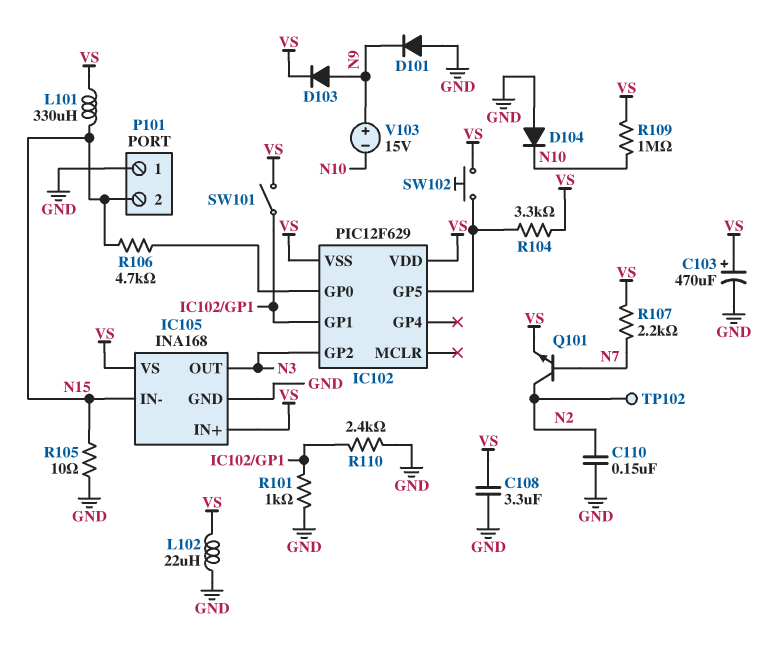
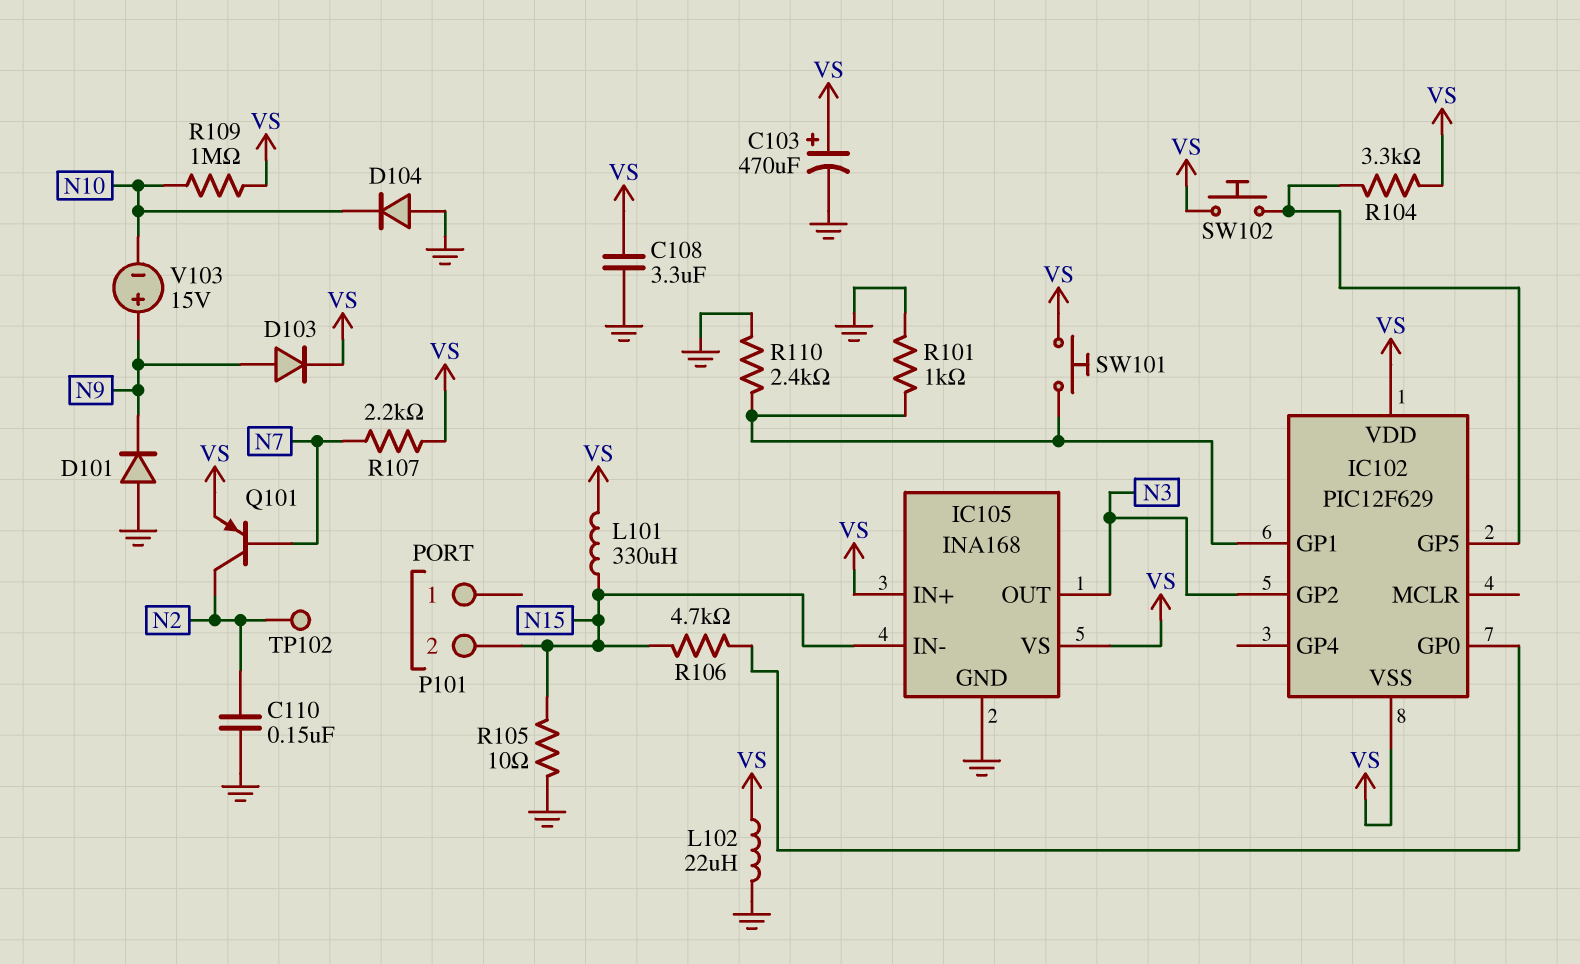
P101 pin 1: GND -> none
Q101: NPN (B N7, C N2, E VS) -> PNP (B N7, C N2, E VS)
SW101: switch (IC102/GP1, VS) -> button (IC102/GP1, VS)

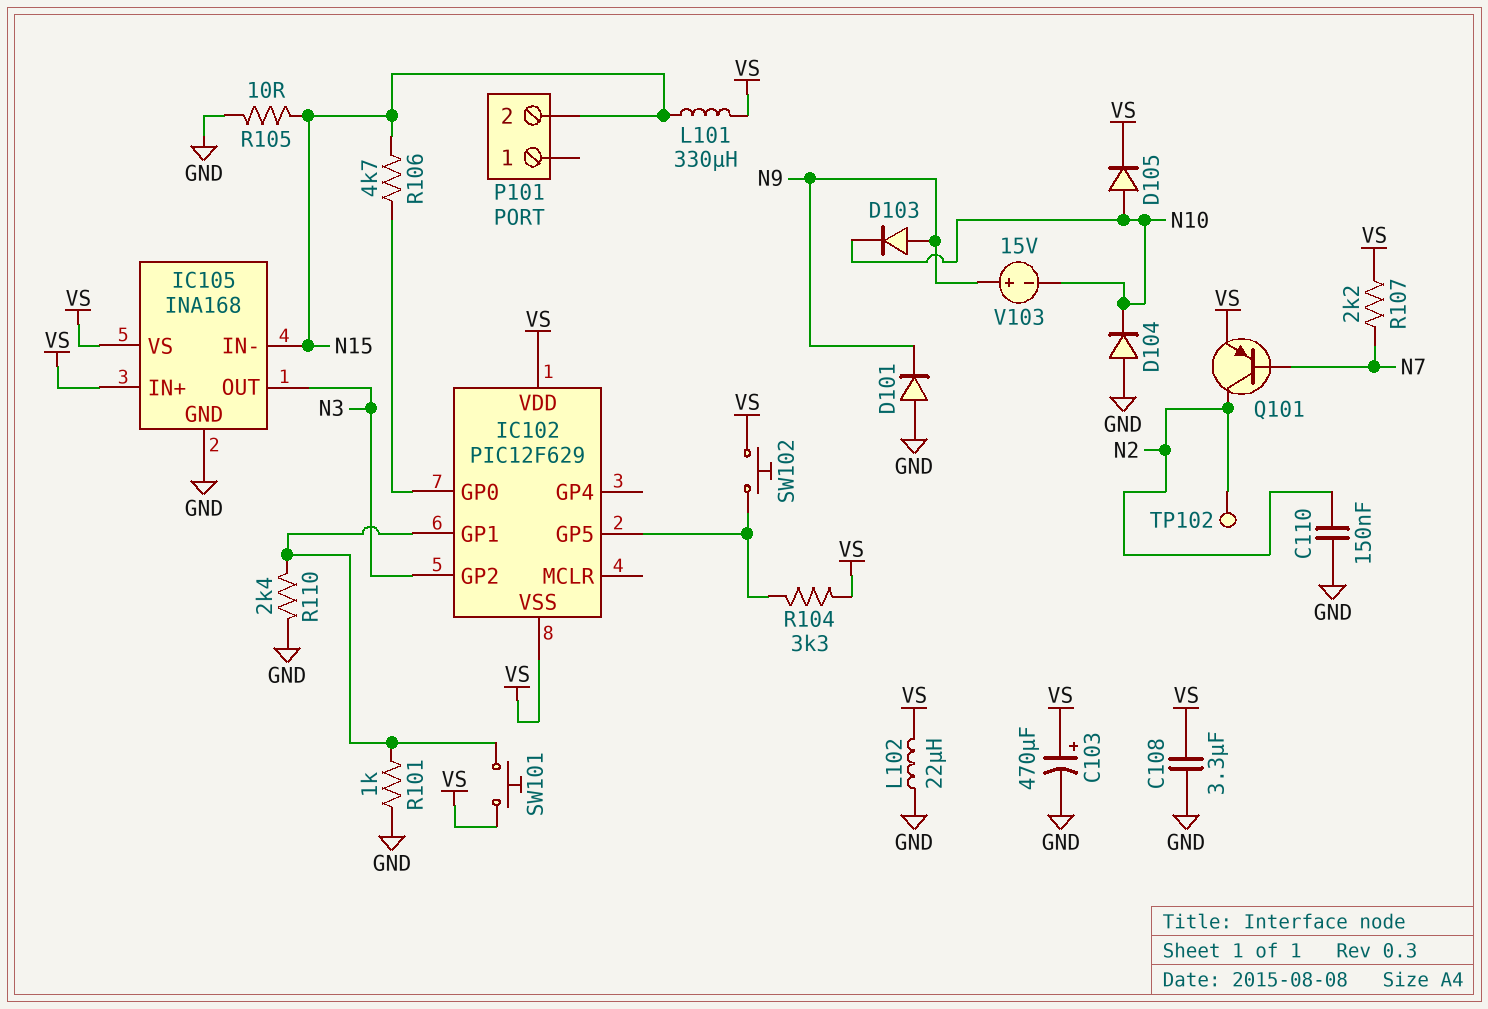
D103: diode (A N9, K VS) -> diode (A N9, K N10)
D105: none -> diode (A N10, K VS)
R109: 1M (N10, VS) -> none

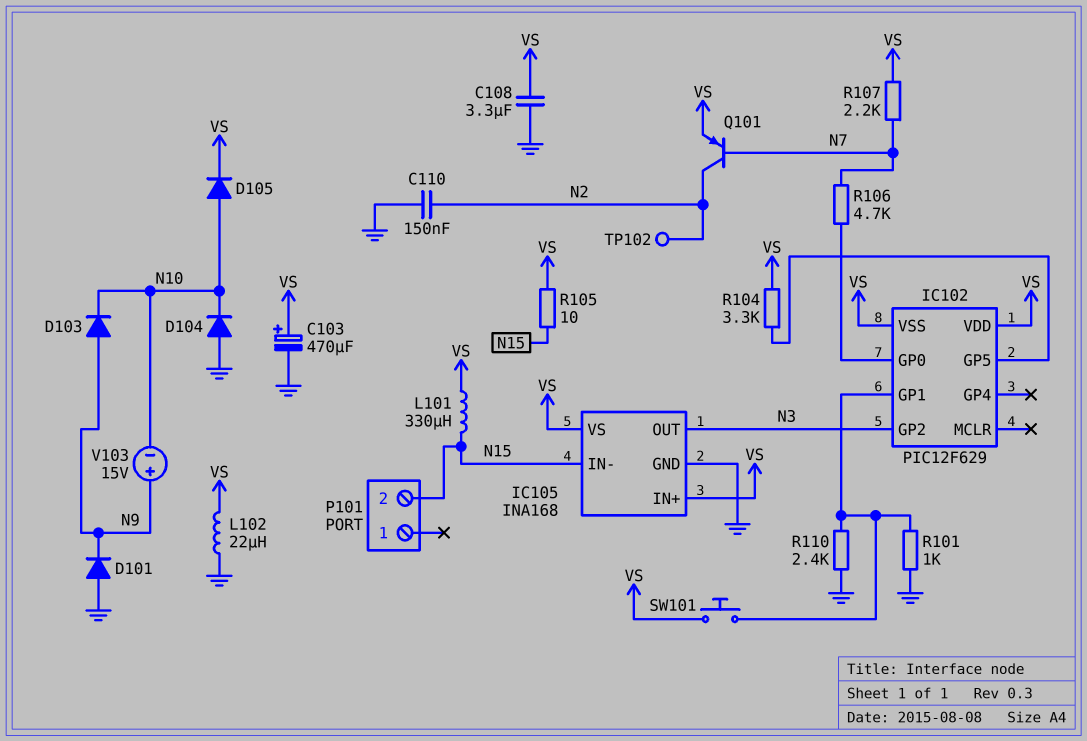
R105: 10 (GND, N15) -> 10 (N15, VS)
R106: 4.7k (IC102/GP0, N15) -> 4.7k (IC102/GP0, N7)
SW102: button (IC102/GP5, VS) -> none

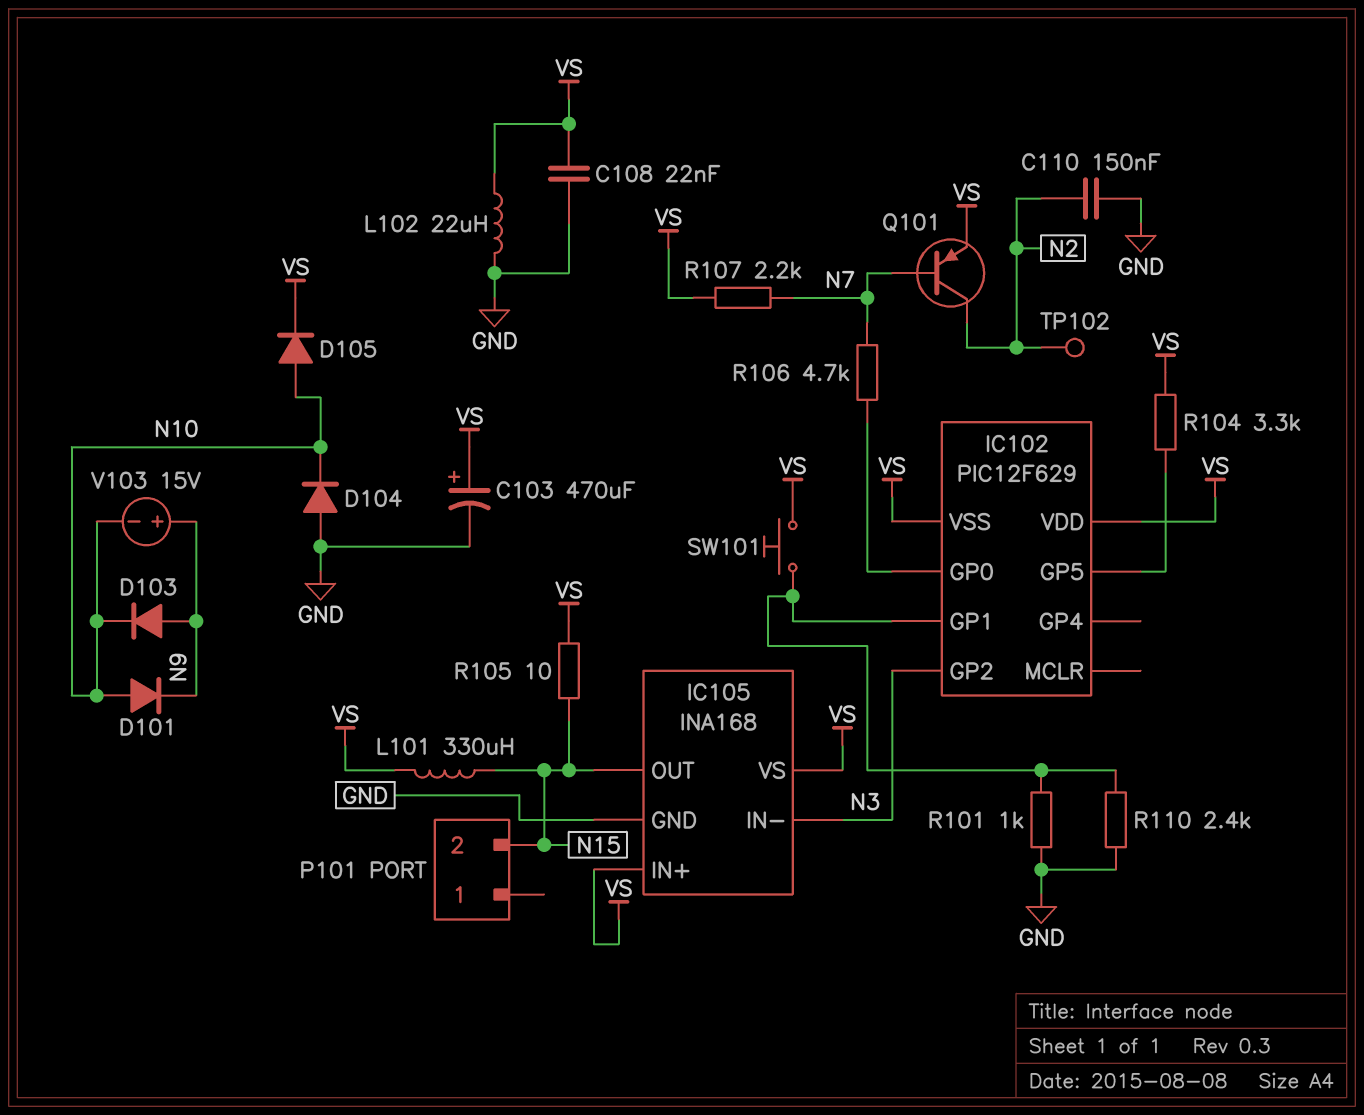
C108: 3.3uF (GND, VS) -> 22nF (GND, VS)
D101: diode (A GND, K N9) -> diode (A N10, K N9)
IC105 pin IN-: N15 -> N3
IC105 pin OUT: N3 -> N15

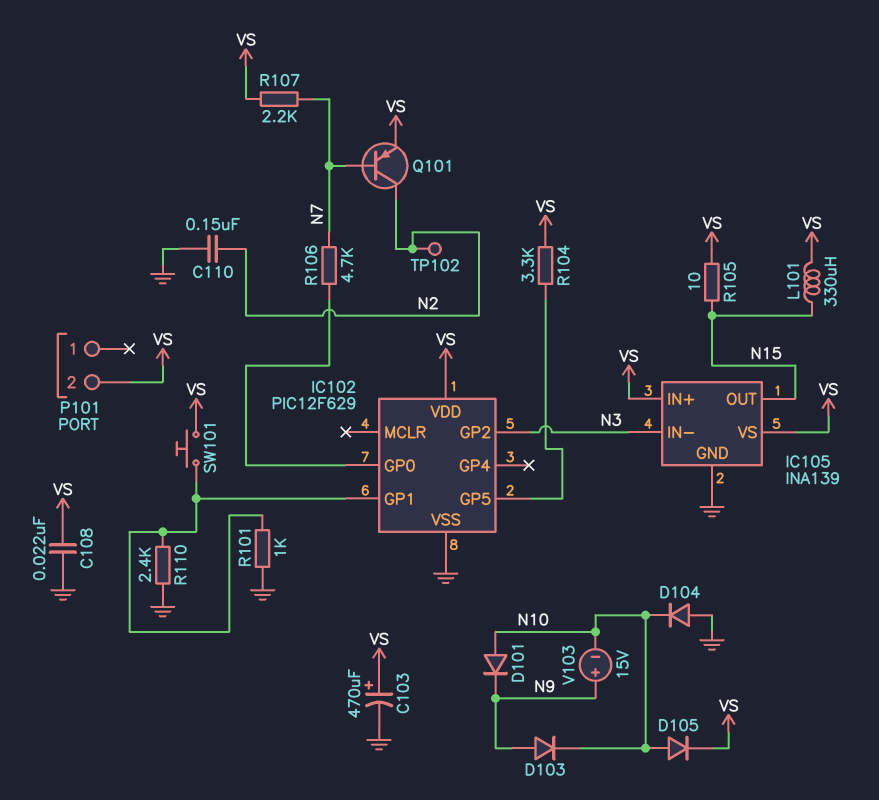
IC102 pin VSS: VS -> GND
IC105: INA168 -> INA139
L102: 22uH (GND, VS) -> none
P101 pin 2: N15 -> VS

